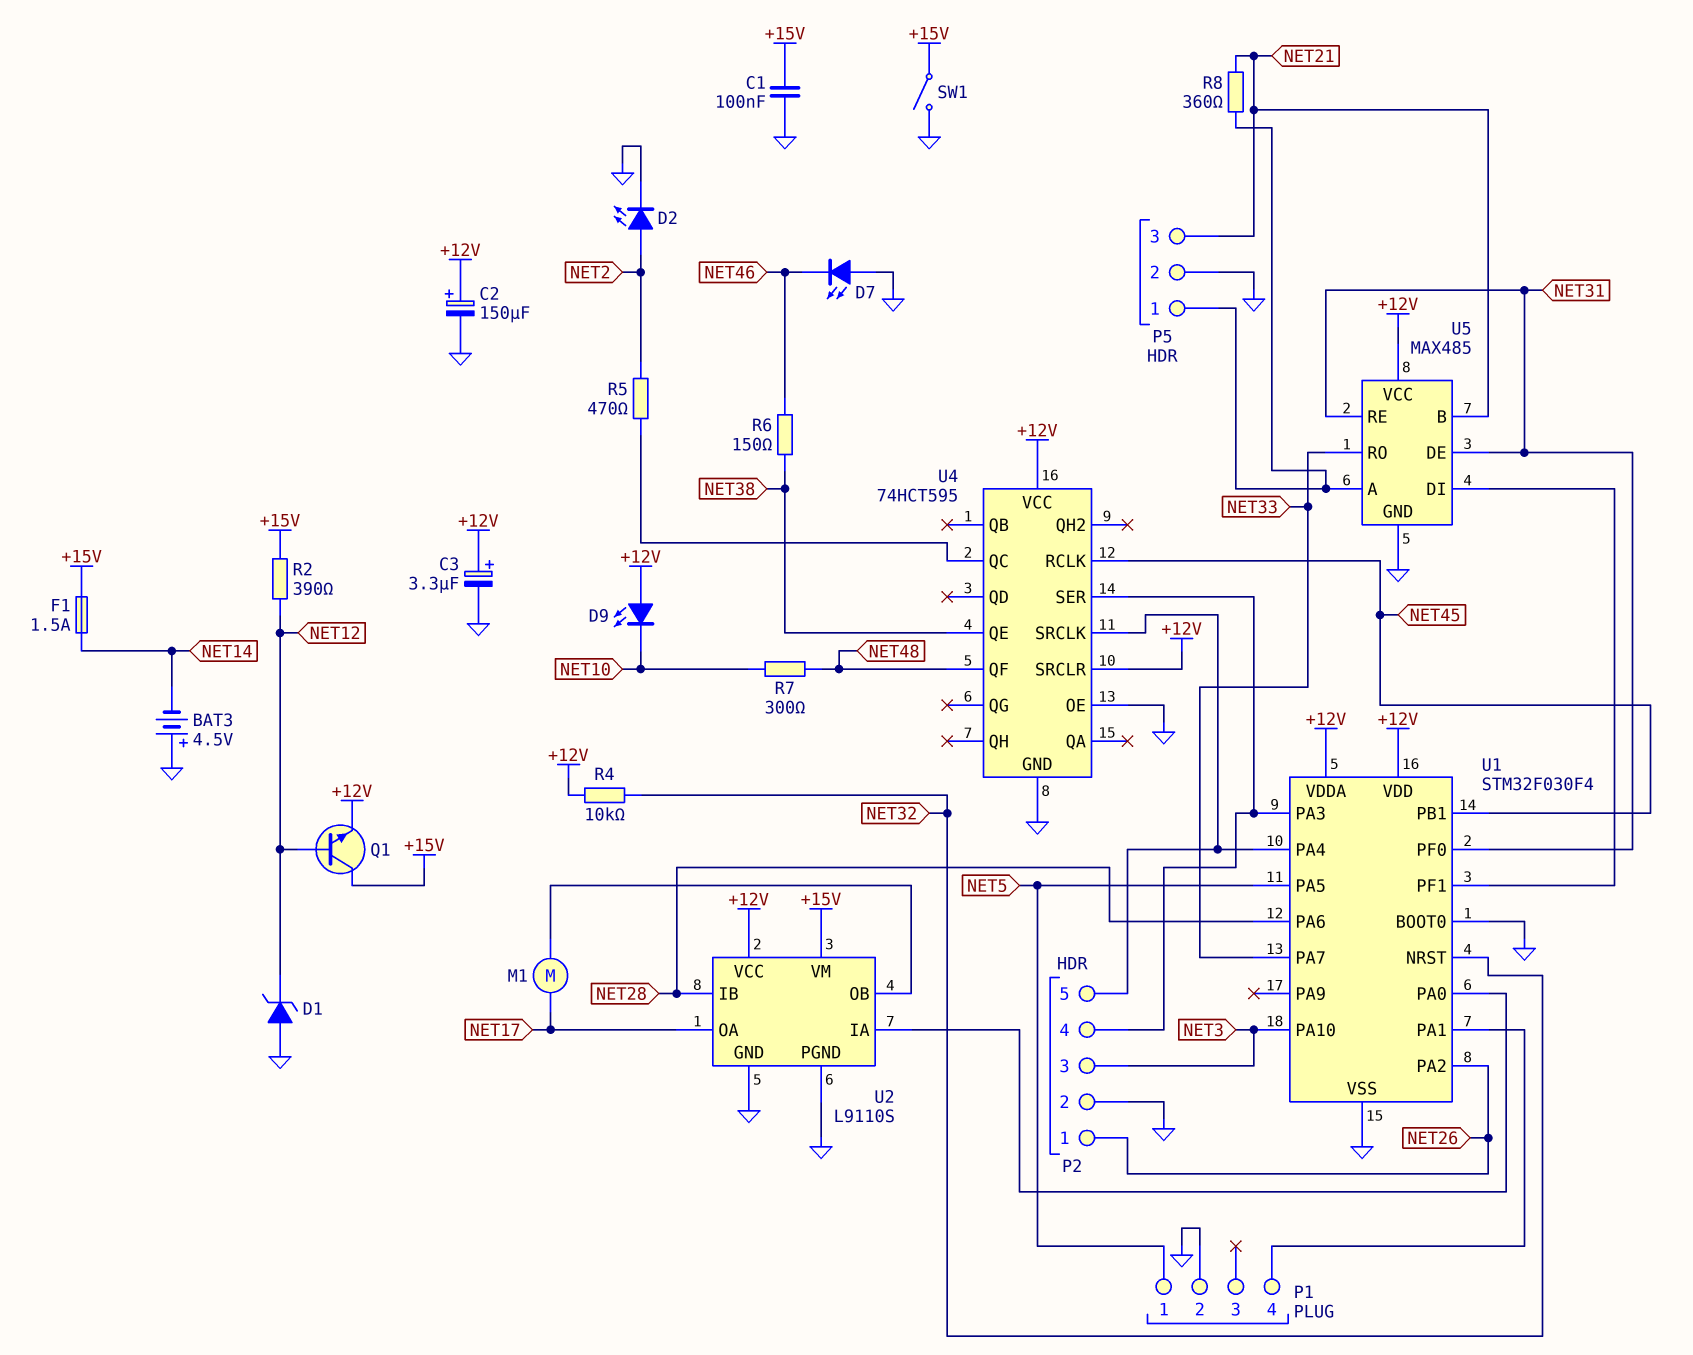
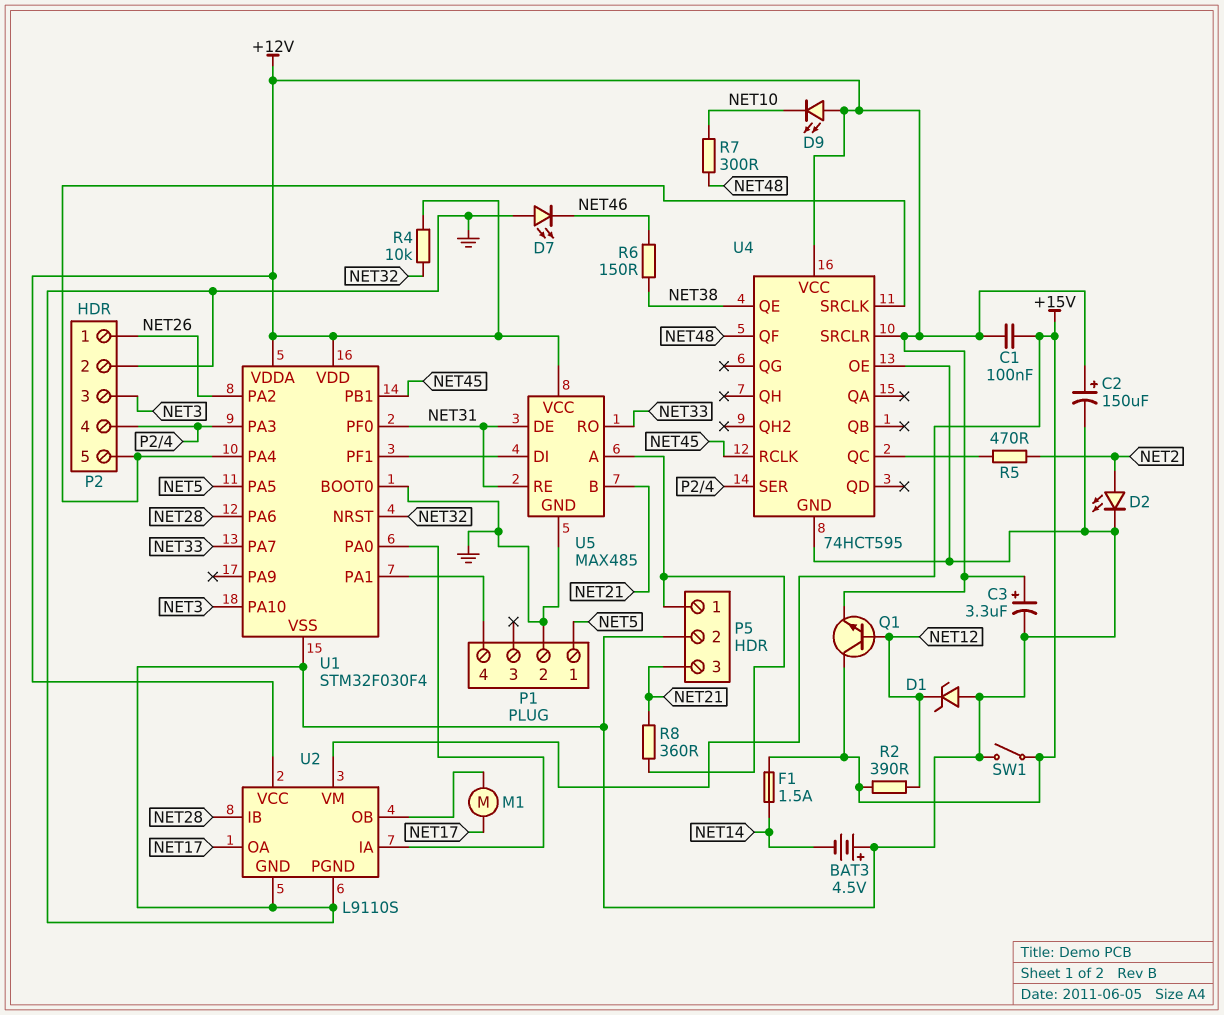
C1: 100nF (+15V, GND) -> 100nF (+12V, +15V)

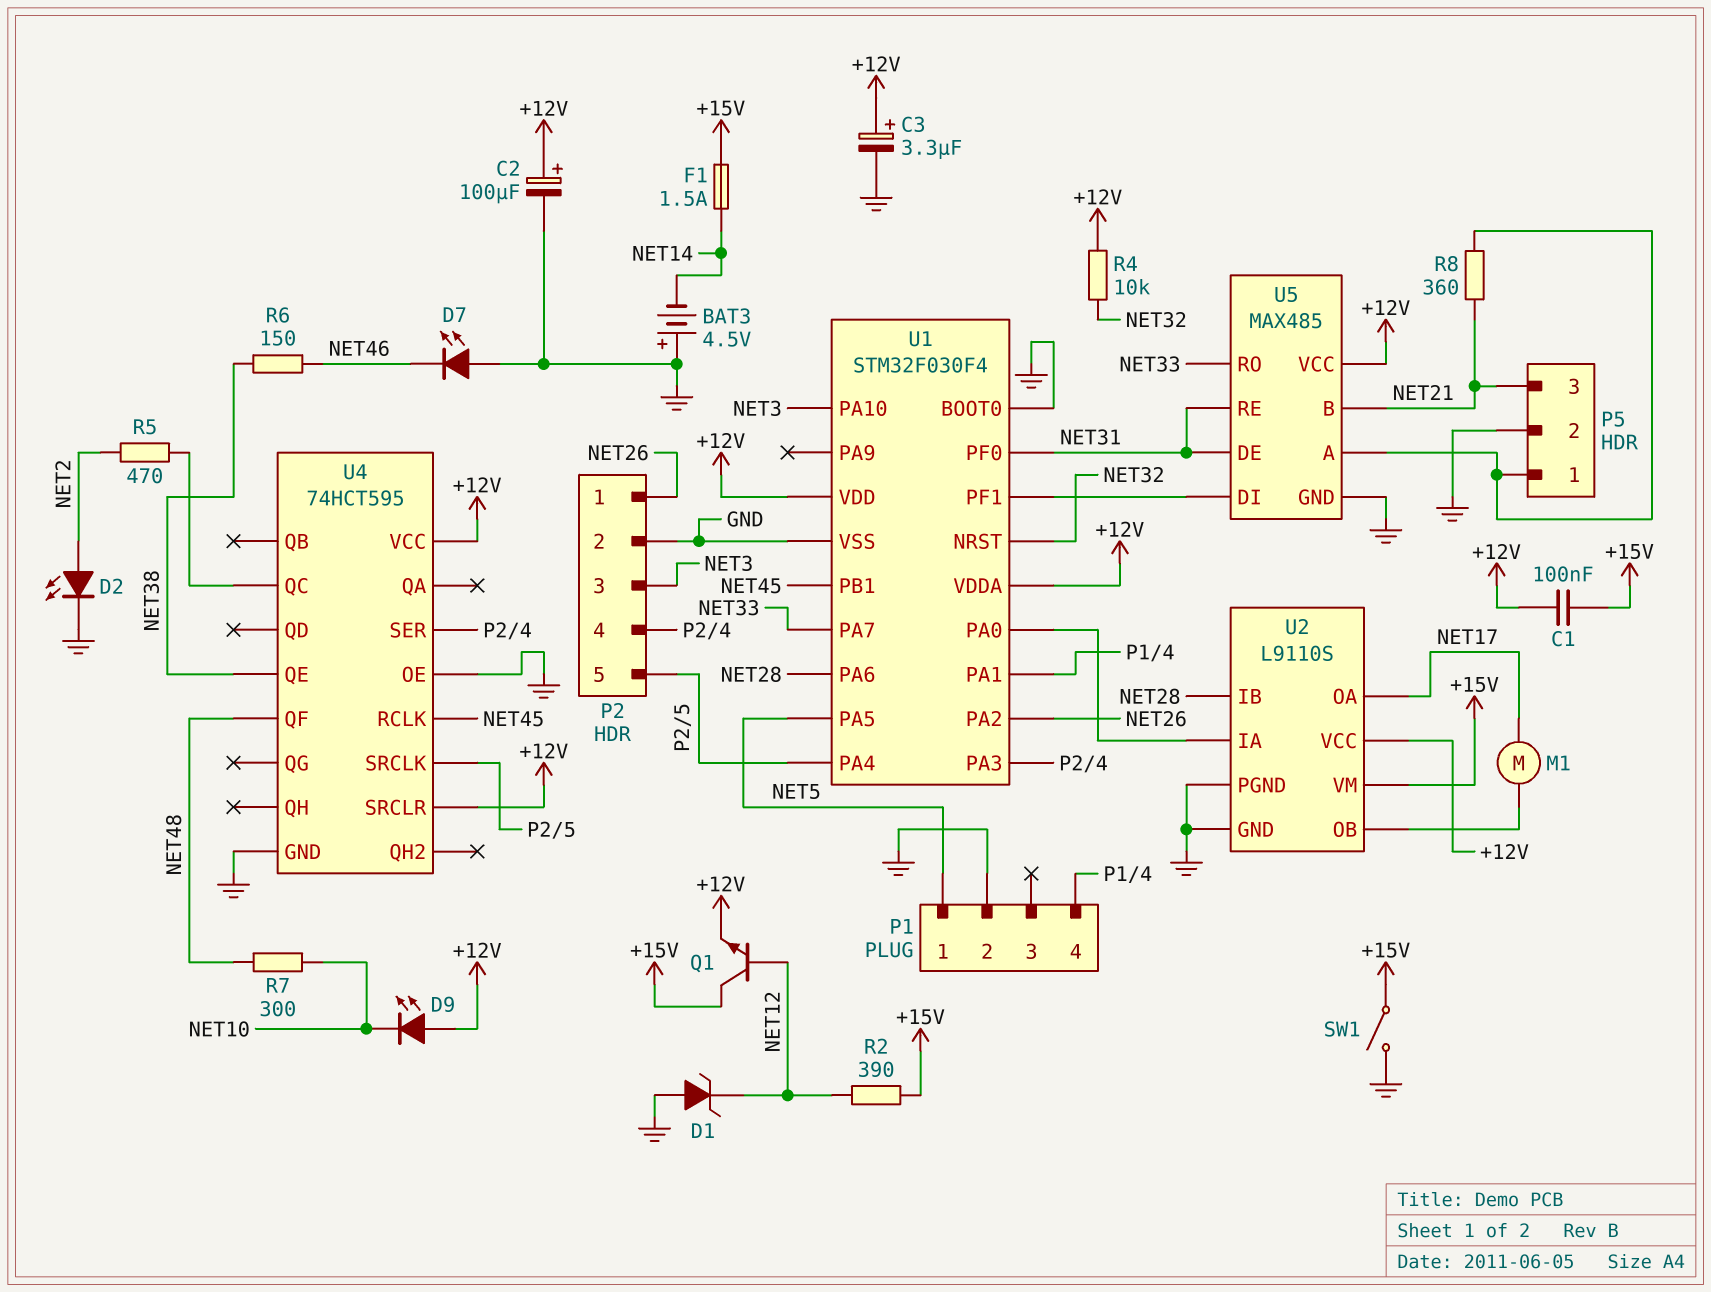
C2: 150uF (plus +12V, minus GND) -> 100uF (plus +12V, minus GND)

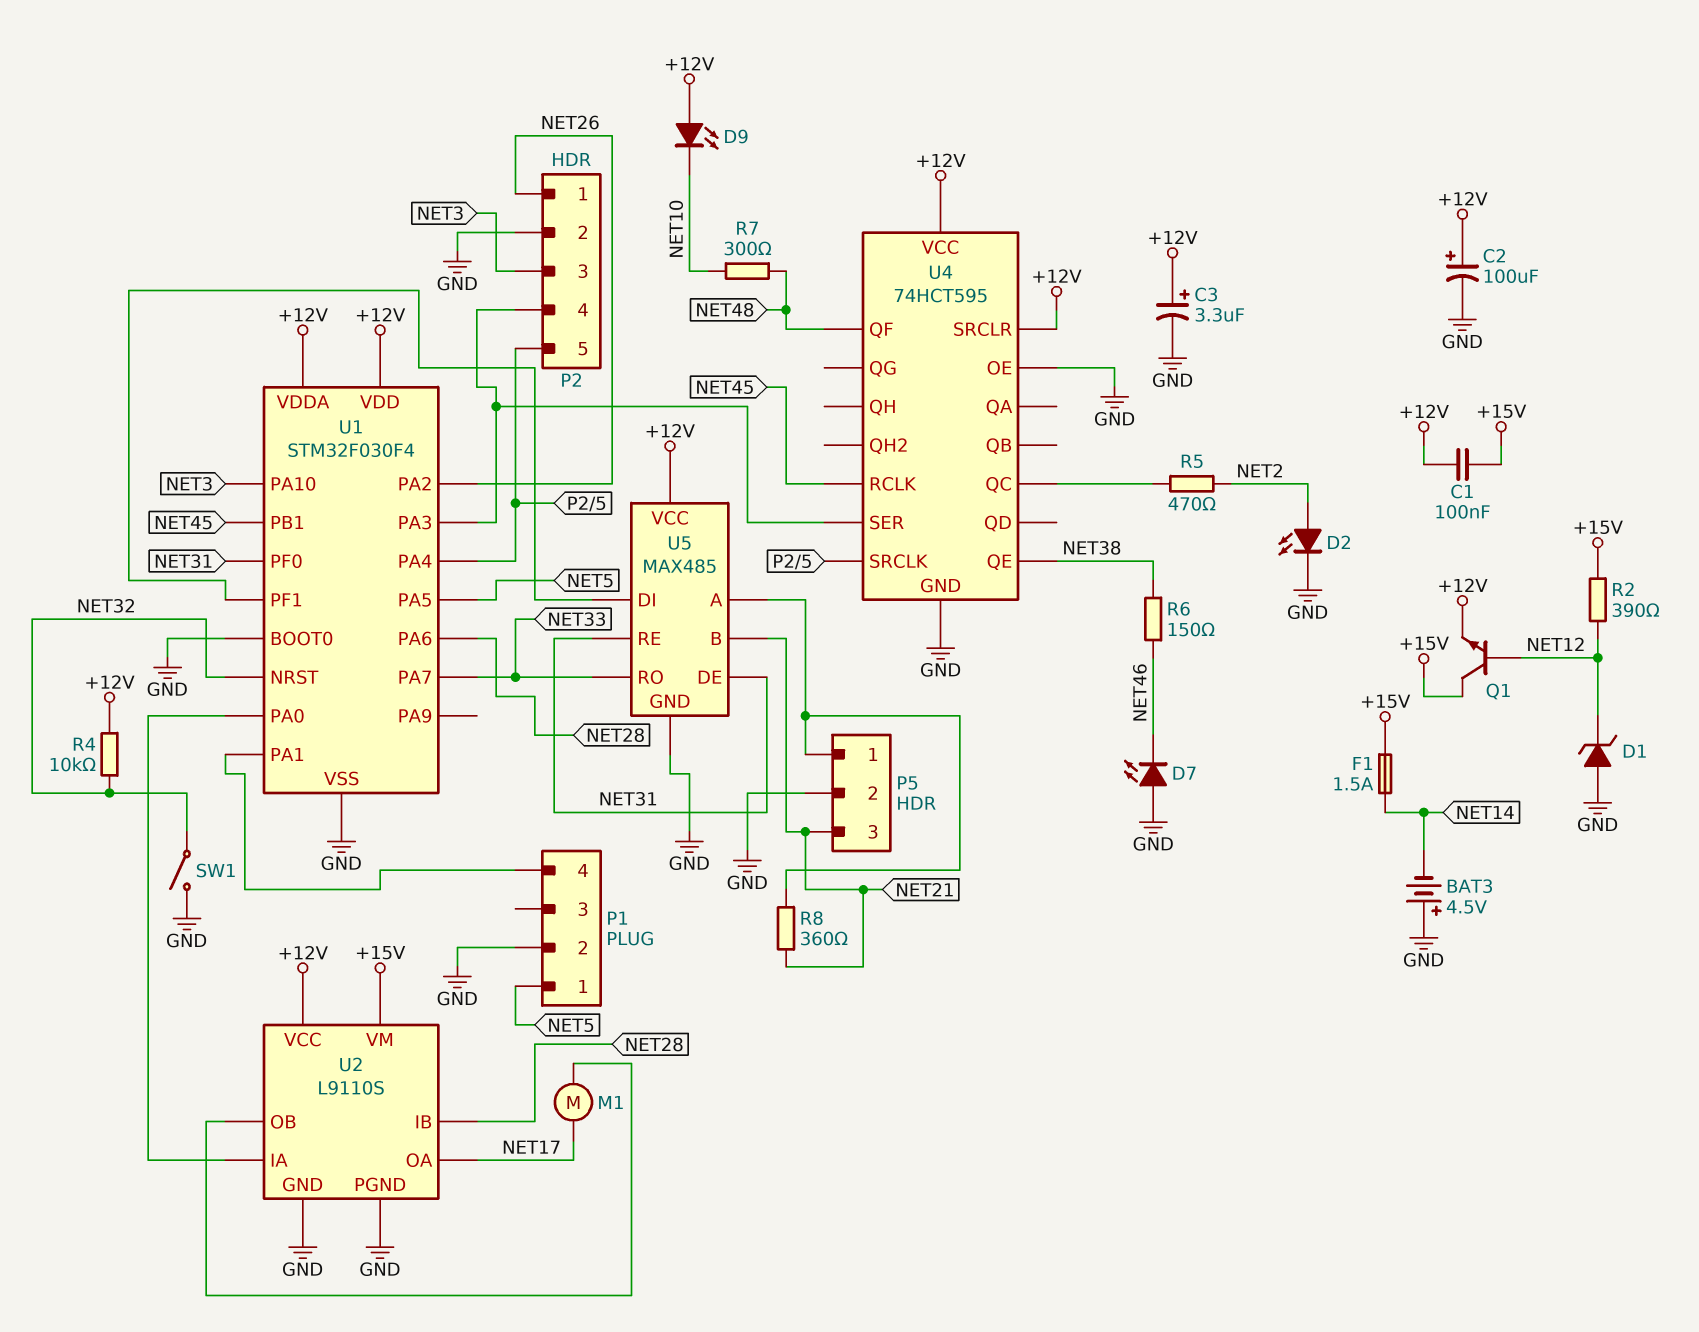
SW1: switch (+15V, GND) -> switch (GND, NET32)

